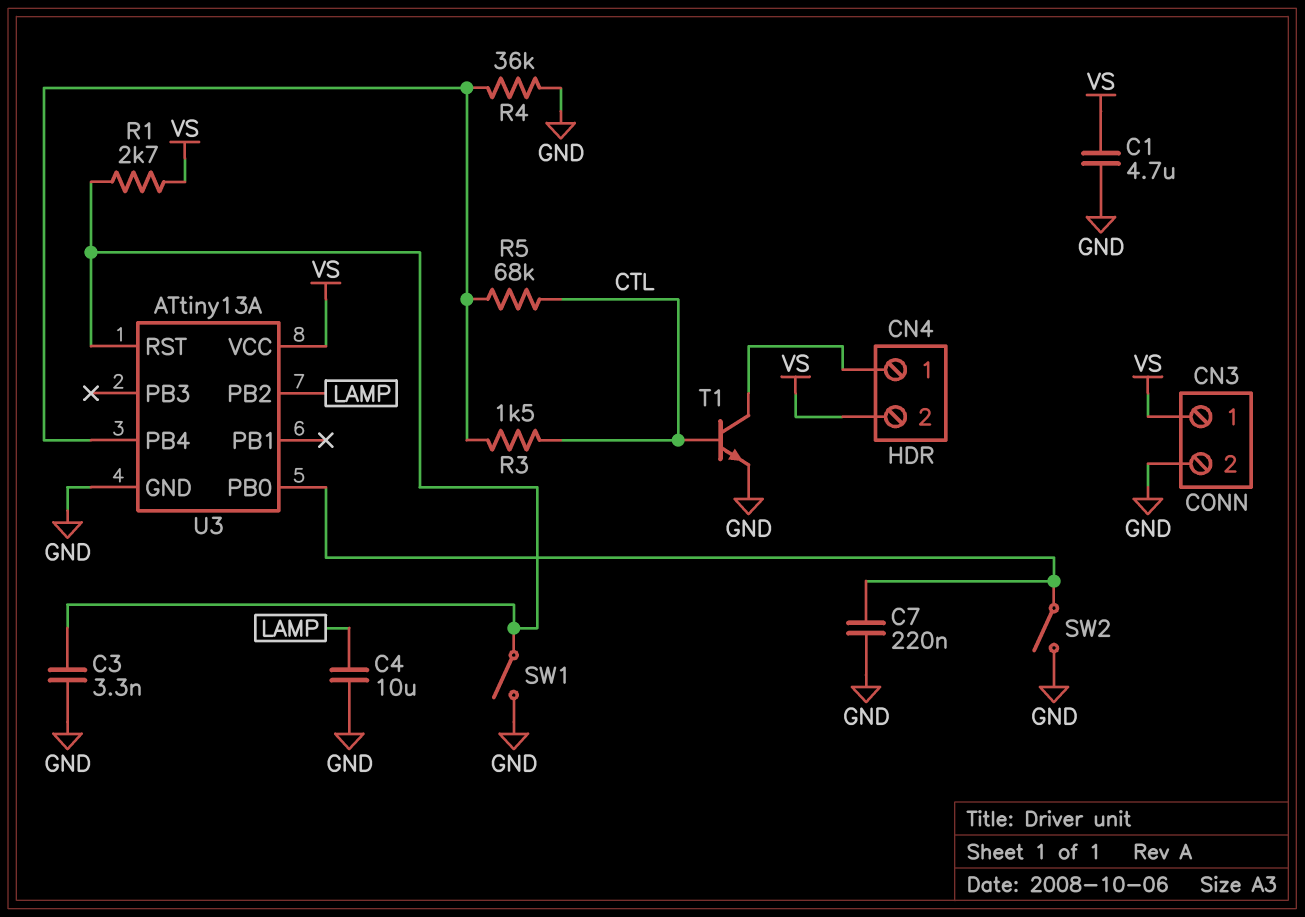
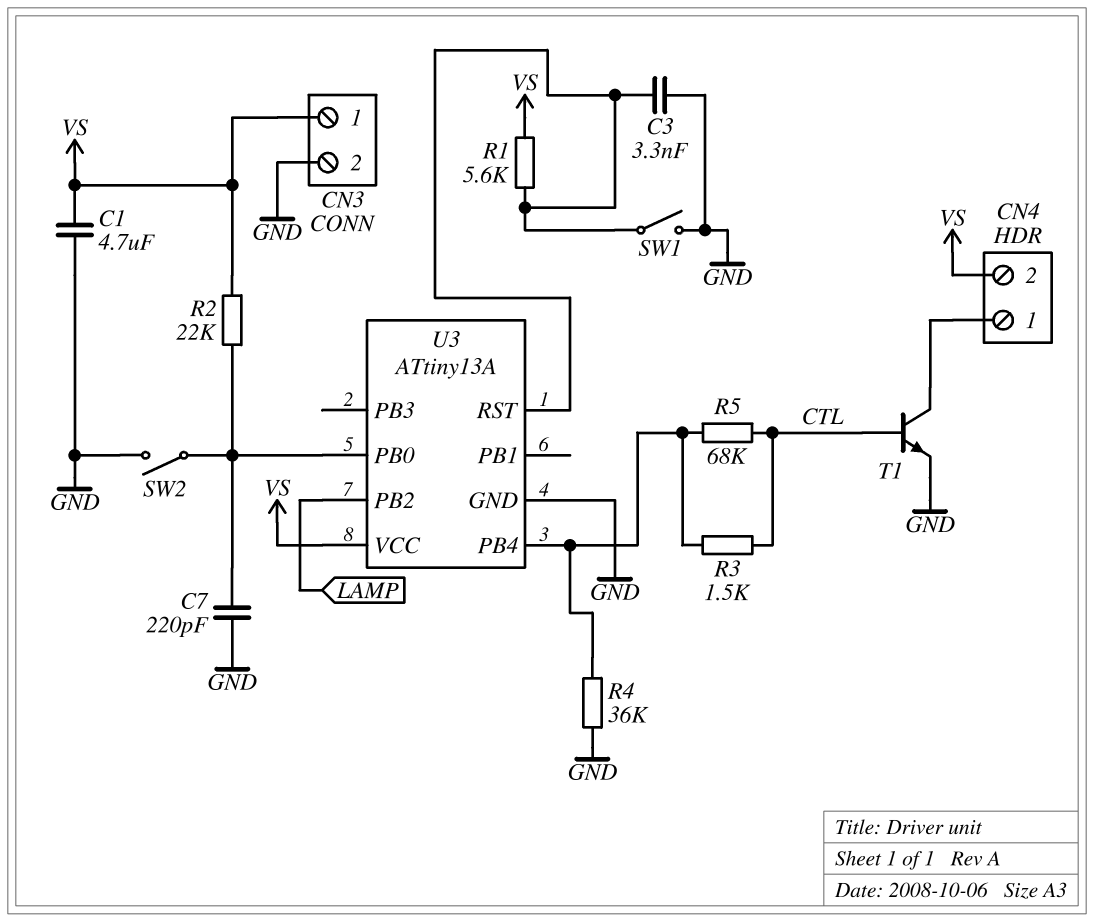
C4: 10uF (GND, LAMP) -> none
C7: 220nF (GND, U3/PB0) -> 220pF (GND, U3/PB0)
R1: 2.7k (U3/RST, VS) -> 5.6k (U3/RST, VS)
R2: none -> 22k (U3/PB0, VS)

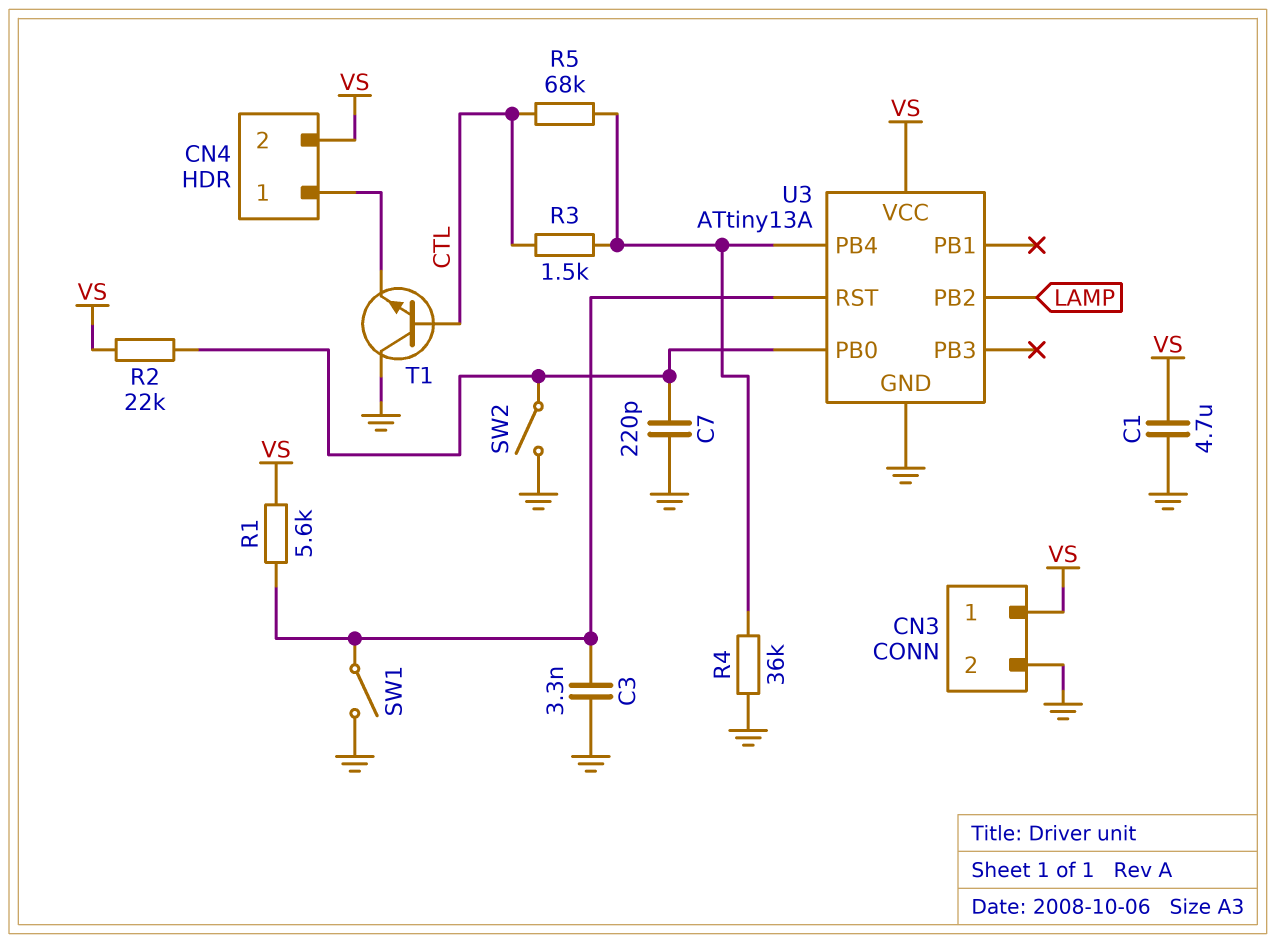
T1: NPN (B CTL, C CN4/1, E GND) -> NPN (B CTL, C GND, E CN4/1)

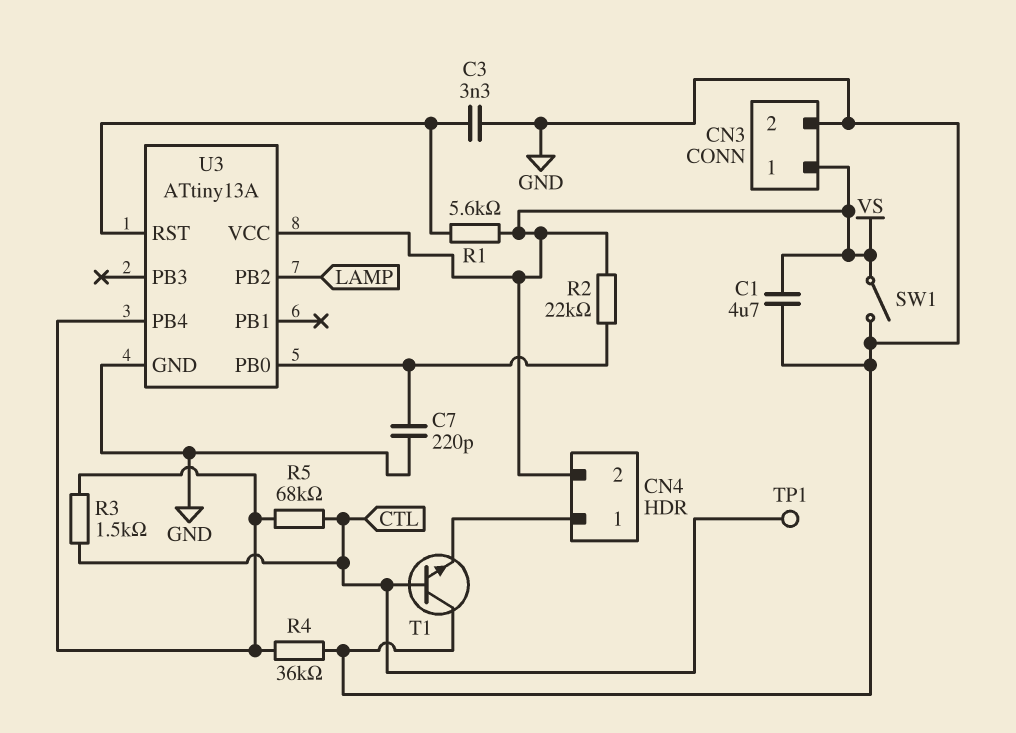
SW1: switch (GND, U3/RST) -> switch (GND, VS)
SW2: switch (GND, U3/PB0) -> none
TP1: none -> test point (CTL)

